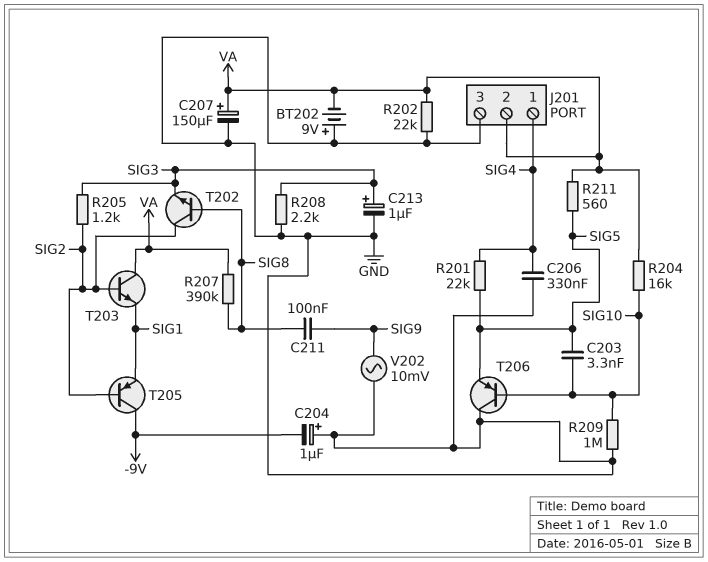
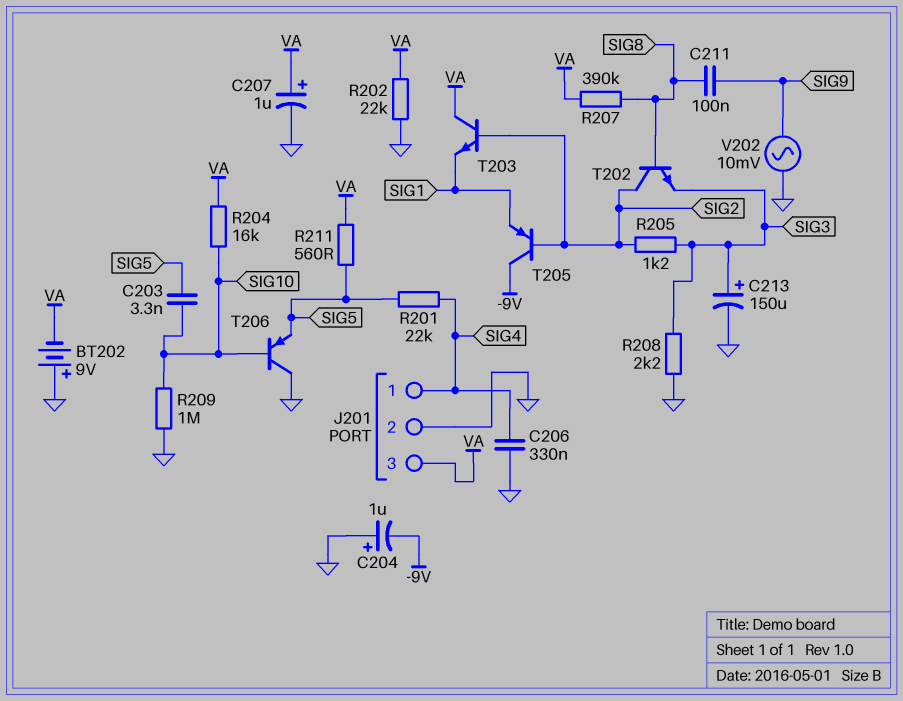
C207: 150uF (plus VA, minus GND) -> 1uF (plus VA, minus GND)
C213: 1uF (plus SIG3, minus GND) -> 150uF (plus SIG3, minus GND)
J201 pin 2: VA -> GND
J201 pin 3: GND -> VA

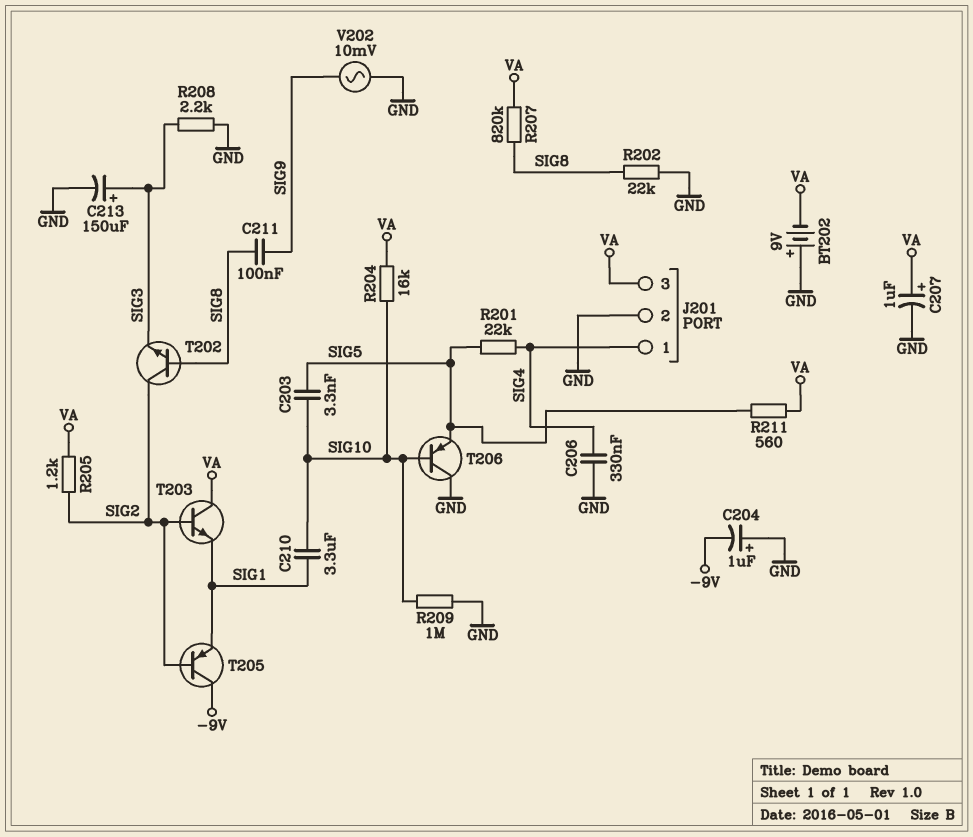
C210: none -> 3.3uF (SIG1, SIG10)
R202: 22k (GND, VA) -> 22k (GND, SIG8)
R205: 1.2k (SIG2, SIG3) -> 1.2k (SIG2, VA)
R207: 390k (SIG8, VA) -> 820k (SIG8, VA)

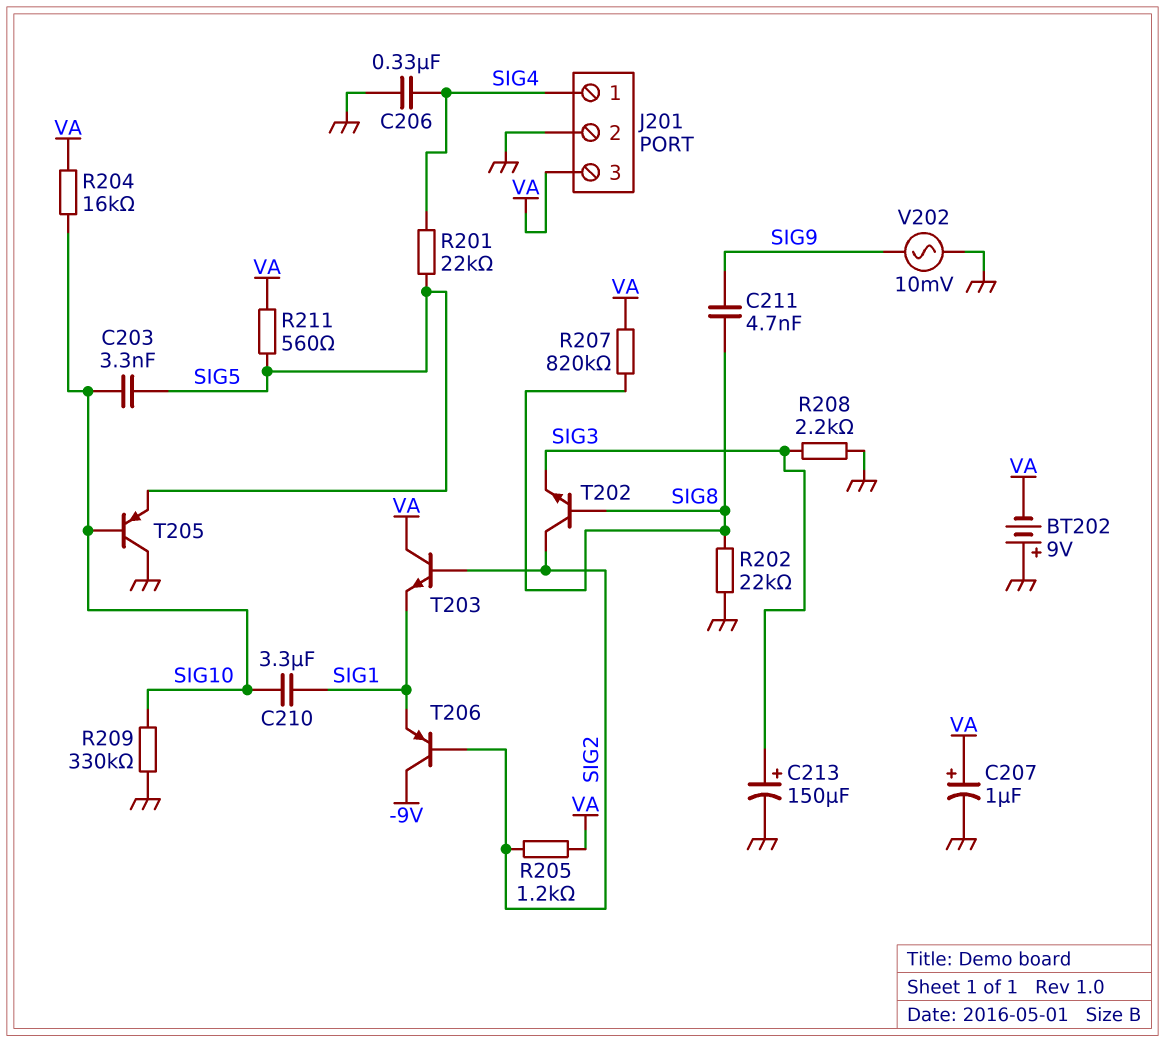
C204: 1uF (plus GND, minus -9V) -> none
C211: 100nF (SIG8, SIG9) -> 4.7nF (SIG8, SIG9)
R209: 1M (GND, SIG10) -> 330k (GND, SIG10)
T205: PNP (B SIG2, C -9V, E SIG1) -> PNP (B SIG10, C GND, E SIG5)
T206: PNP (B SIG10, C GND, E SIG5) -> PNP (B SIG2, C -9V, E SIG1)

